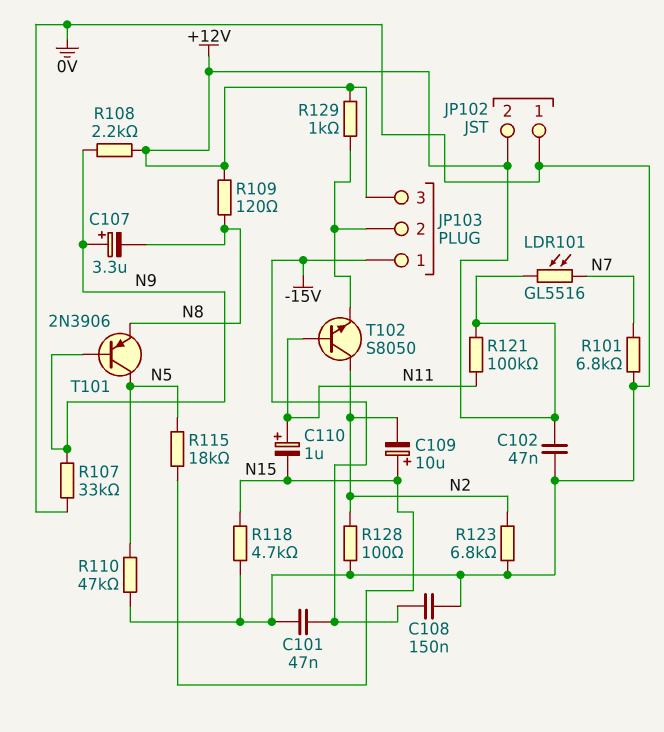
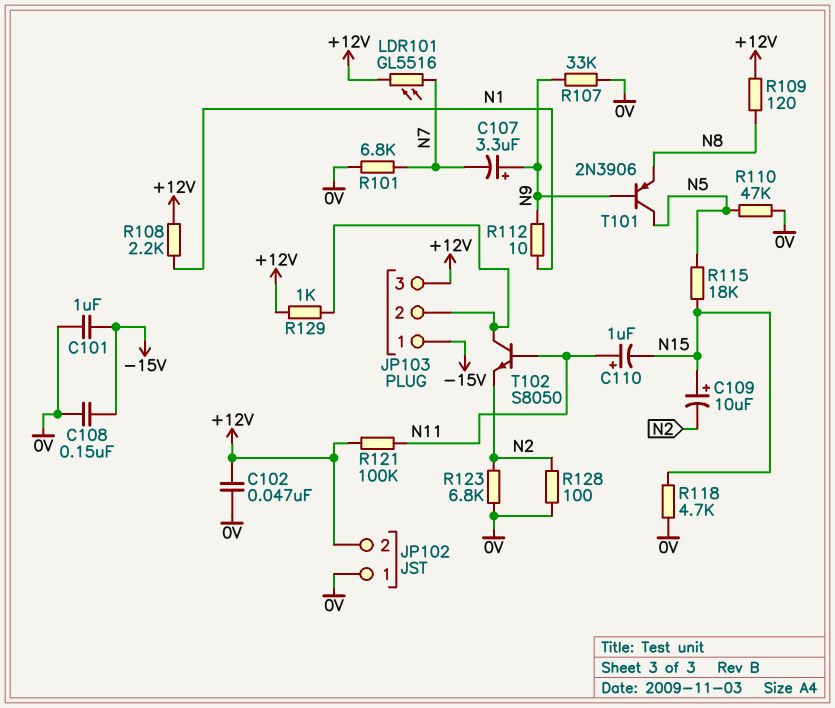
C101: 47nF (-15V, 0V) -> 1uF (-15V, 0V)
C107: 3.3uF (plus N9, minus N8) -> 3.3uF (plus N9, minus N7)
R108: 2.2k (+12V, N9) -> 2.2k (+12V, N1)
R112: none -> 10 (N1, N9)
T102: NPN S8050 (B N11, C N2, E JP103/2) -> NPN S8050 (B N11, C JP103/2, E N2)

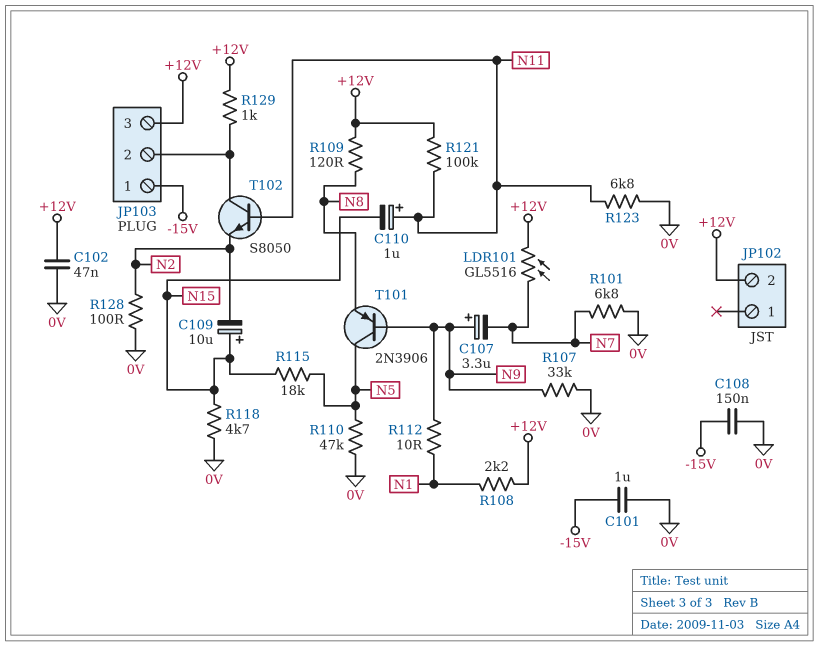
JP102 pin 1: 0V -> none
R123: 6.8k (0V, N2) -> 6.8k (0V, N11)

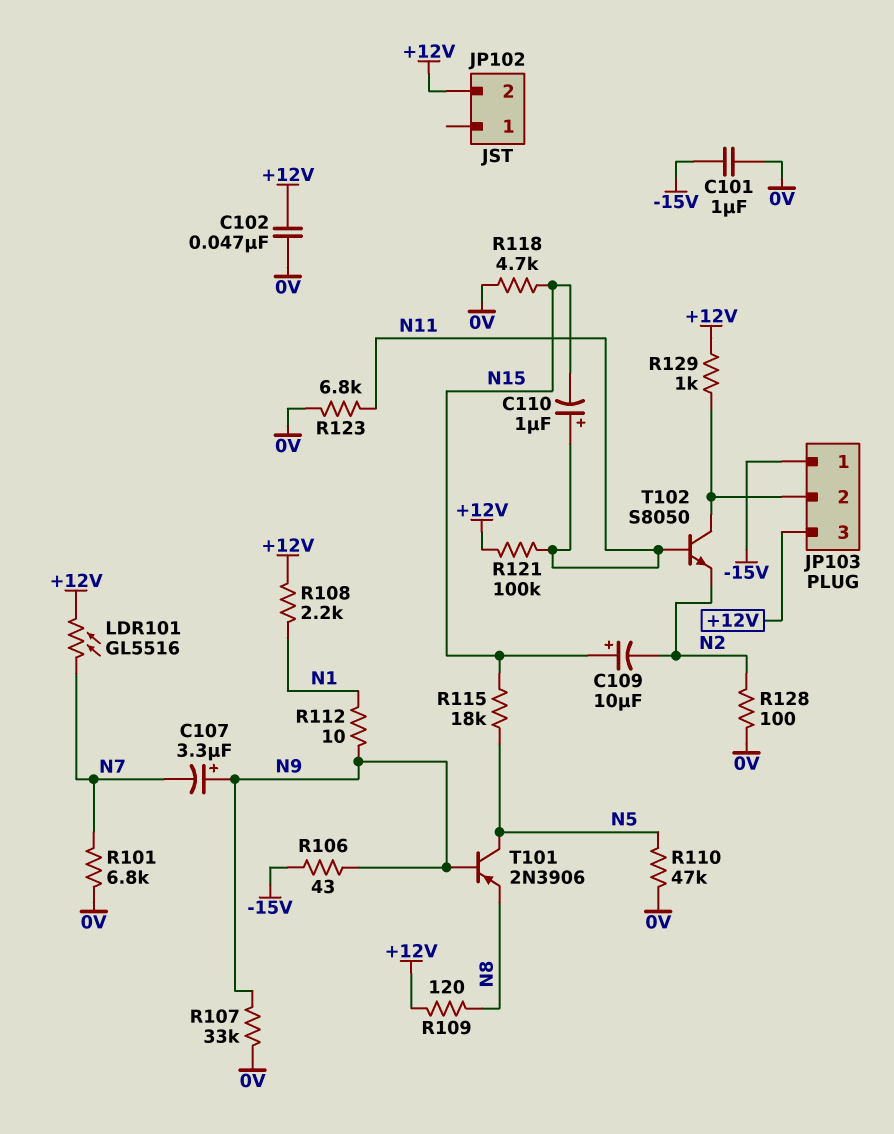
C108: 150nF (-15V, 0V) -> none
R106: none -> 43 (-15V, N9)

